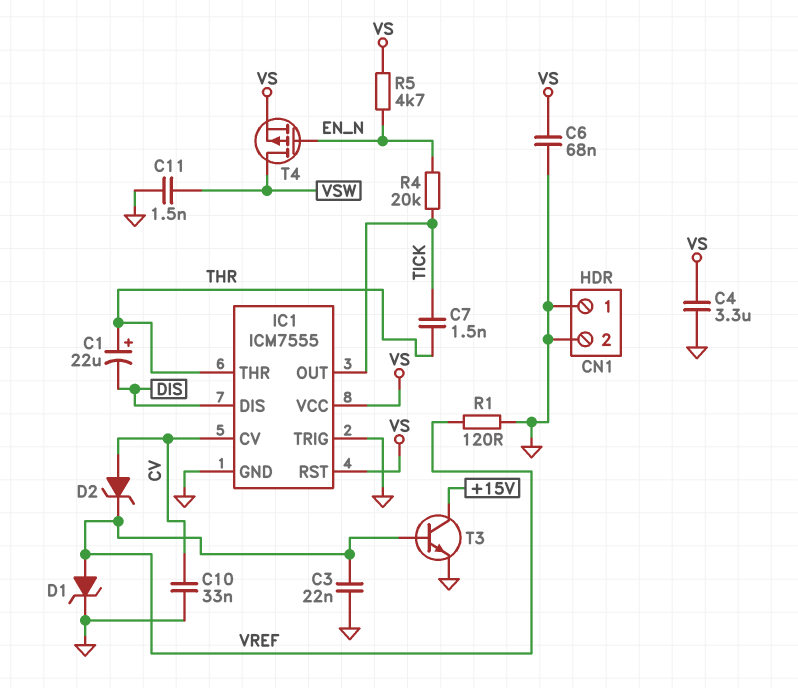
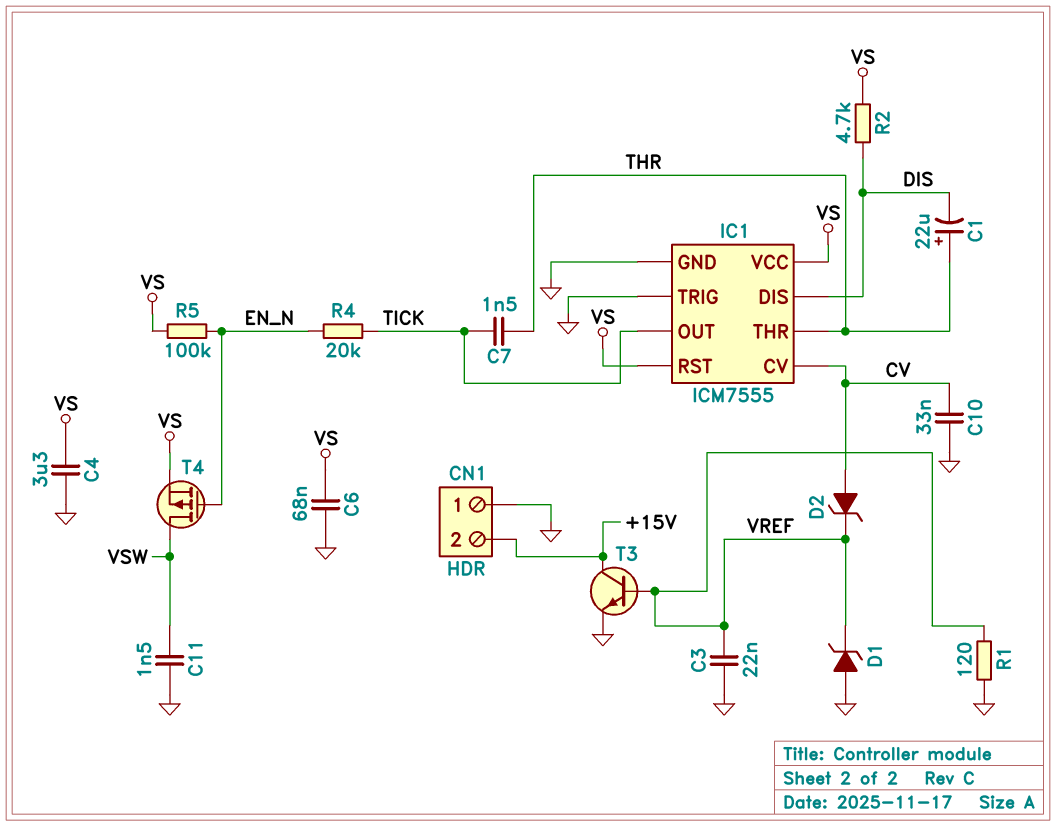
CN1 pin 2: GND -> +15V
D1: zener (A VREF, K GND) -> zener (A GND, K VREF)
R2: none -> 4.7k (DIS, VS)
R5: 4.7k (EN_N, VS) -> 100k (EN_N, VS)

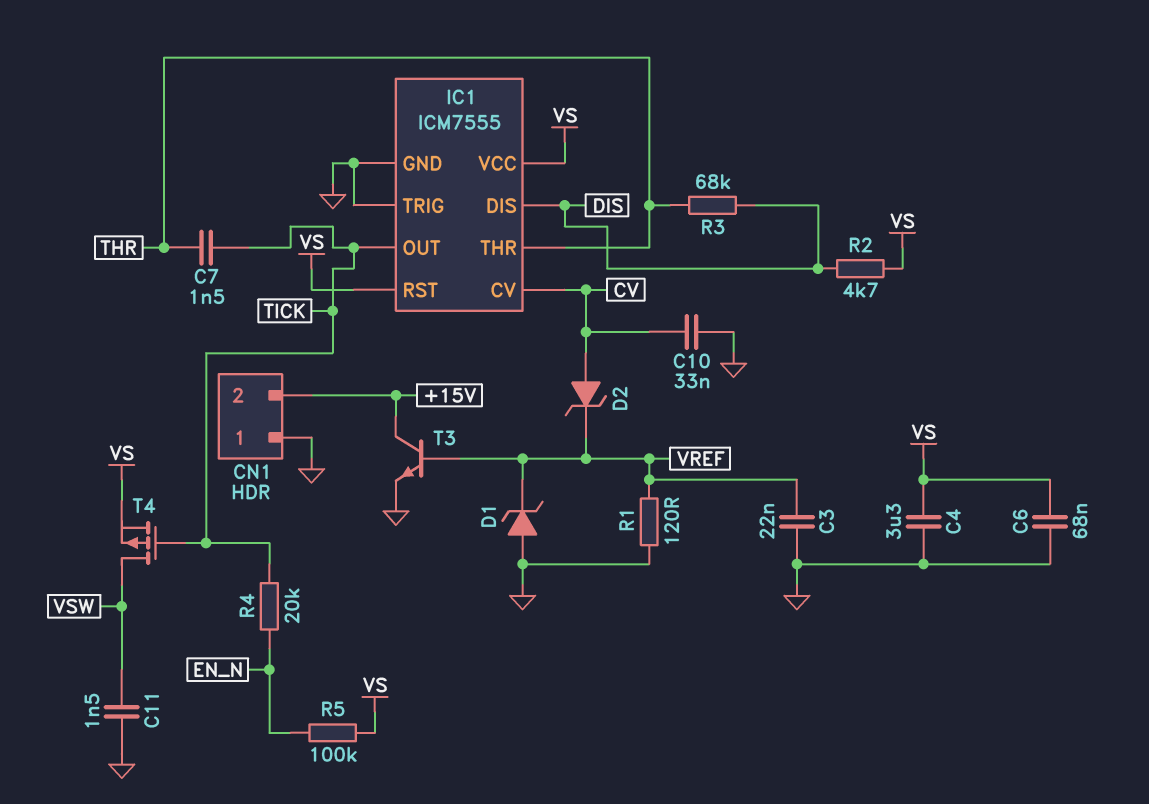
C1: 22uF (plus THR, minus DIS) -> none
R3: none -> 68k (DIS, THR)
T4: PMOS (G EN_N, D VSW, S VS) -> PMOS (G TICK, D VSW, S VS)

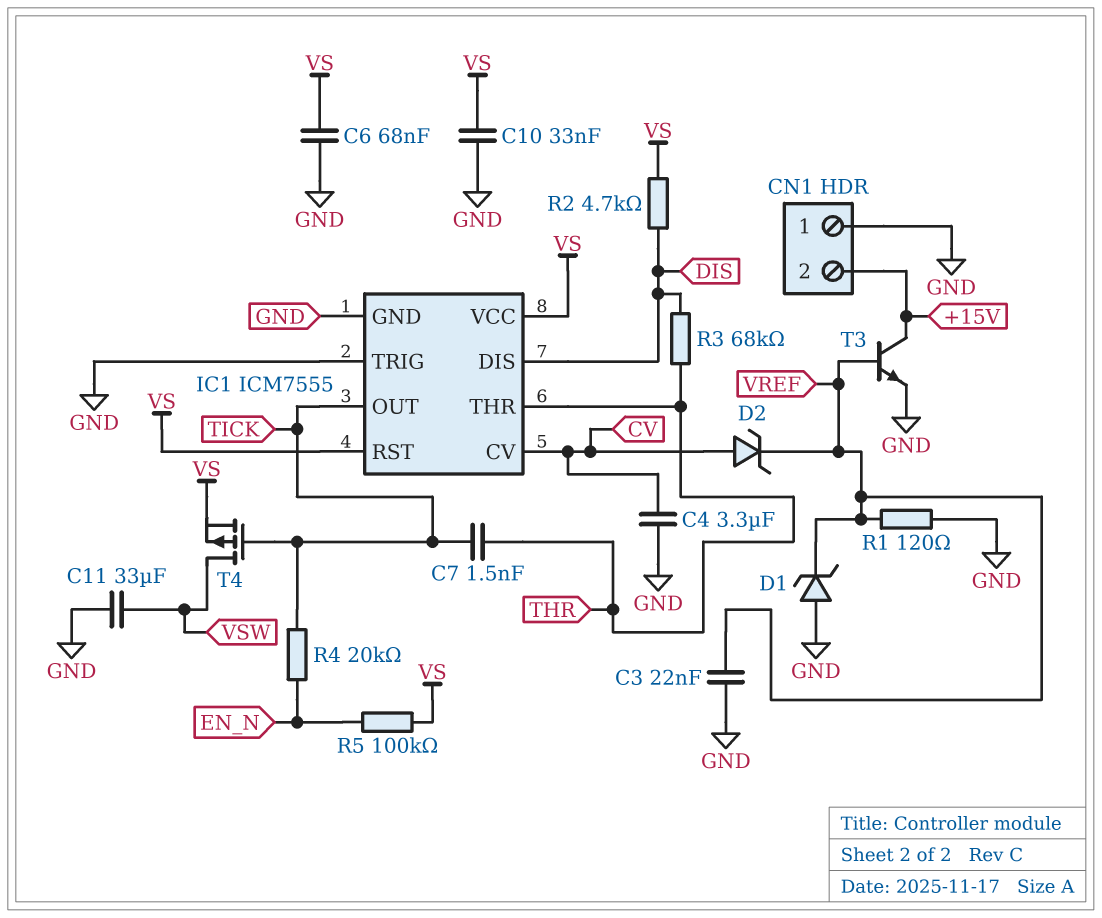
C4: 3.3uF (GND, VS) -> 3.3uF (CV, GND)
C10: 33nF (CV, GND) -> 33nF (GND, VS)
C11: 1.5nF (GND, VSW) -> 33uF (GND, VSW)

